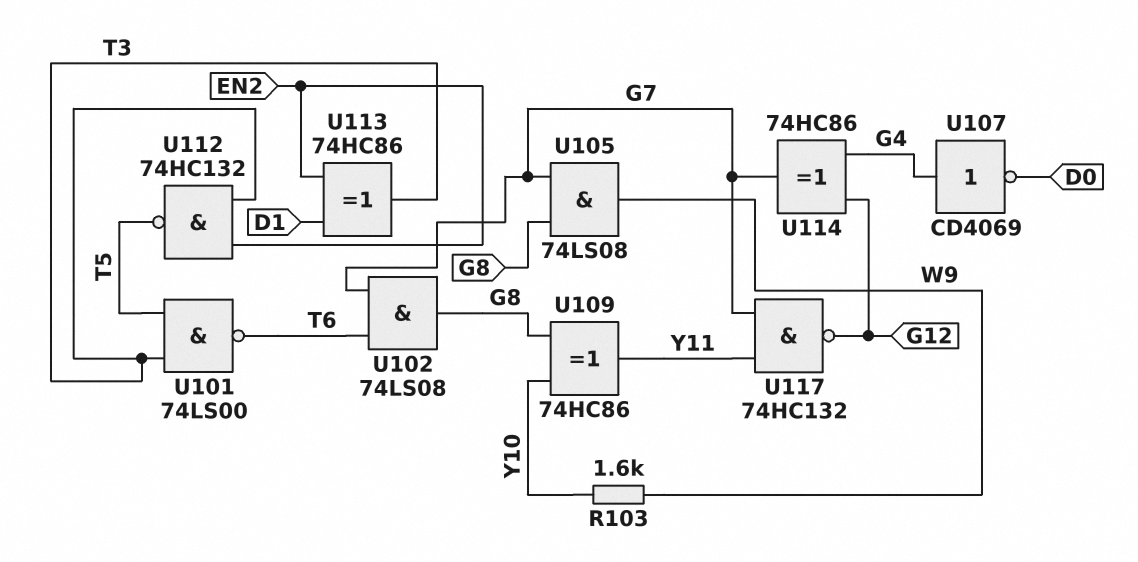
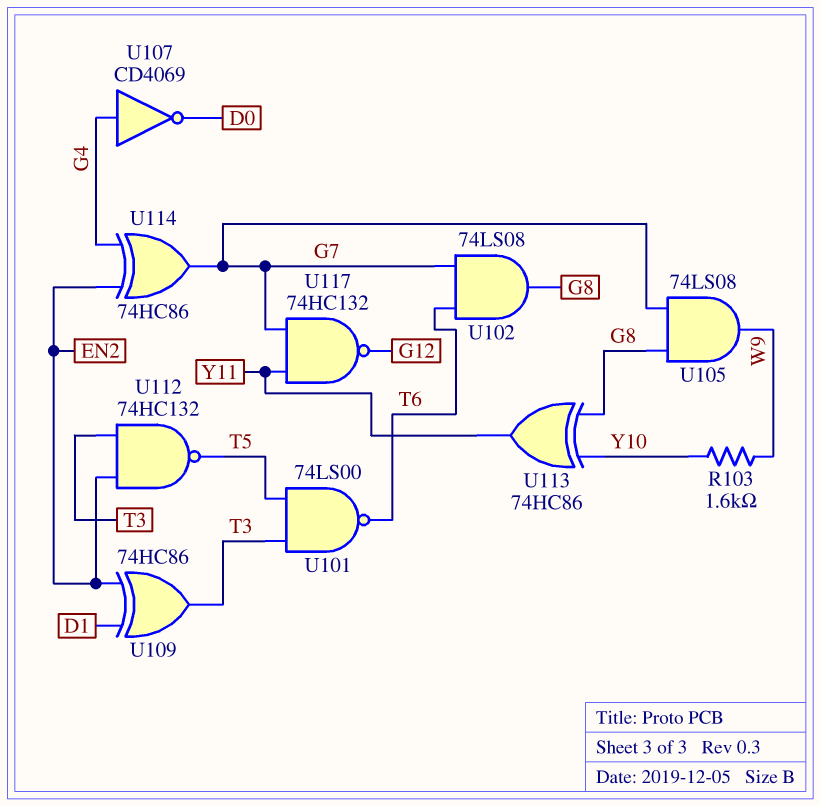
U109: XOR 74HC86 (in G8, in Y10, out Y11) -> XOR 74HC86 (in D1, in EN2, out T3)
U113: XOR 74HC86 (in D1, in EN2, out T3) -> XOR 74HC86 (in G8, in Y10, out Y11)
U114: XOR 74HC86 (in G4, in G12, out G7) -> XOR 74HC86 (in EN2, in G4, out G7)

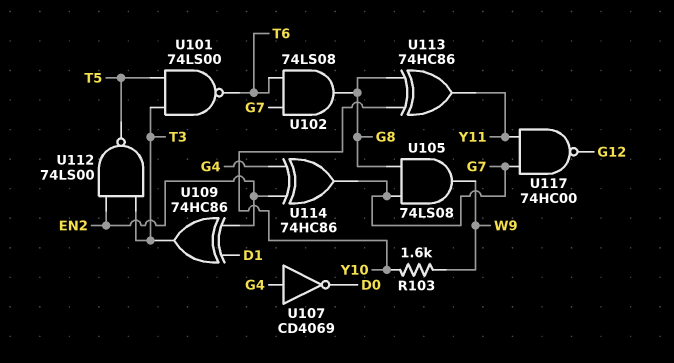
U112: NAND 74HC132 (in EN2, in T3, out T5) -> NAND 74LS00 (in EN2, in T3, out T5)
U117: NAND 74HC132 (in G7, in Y11, out G12) -> NAND 74HC00 (in G7, in Y11, out G12)

